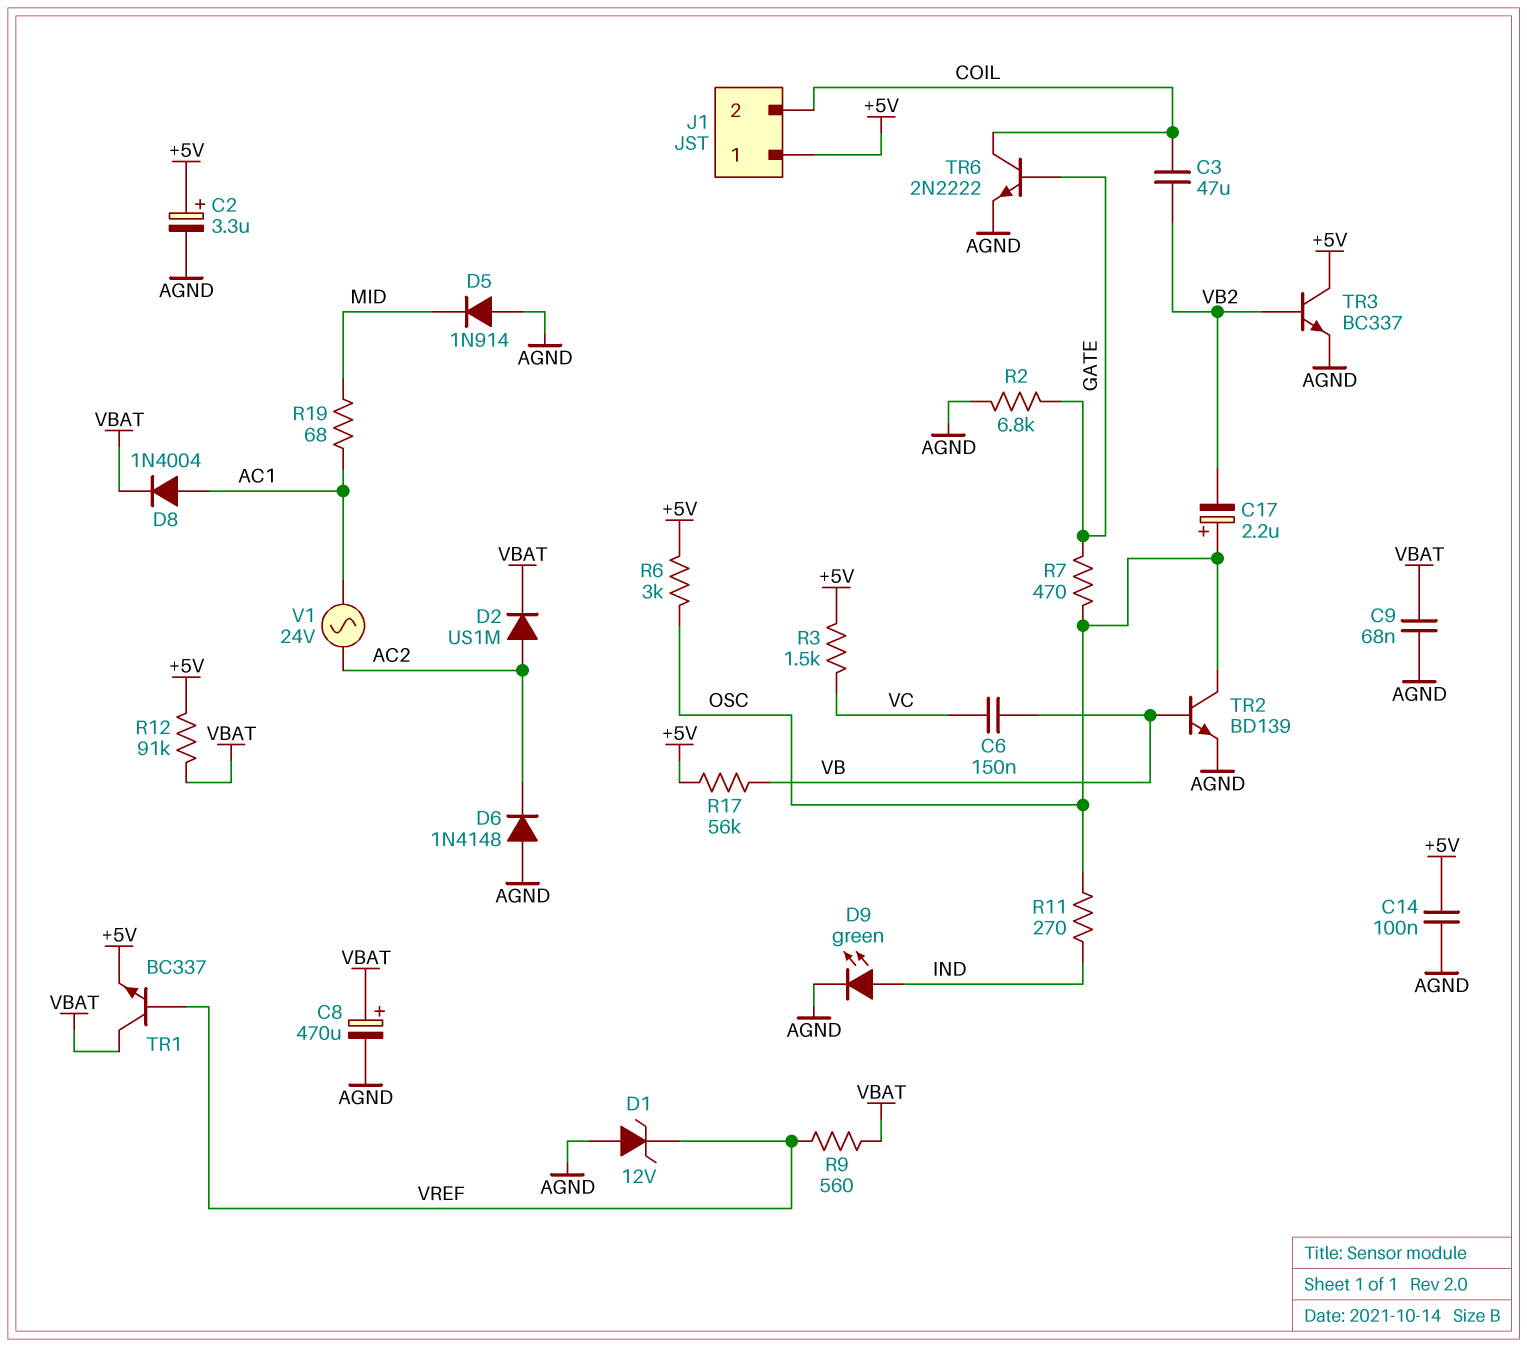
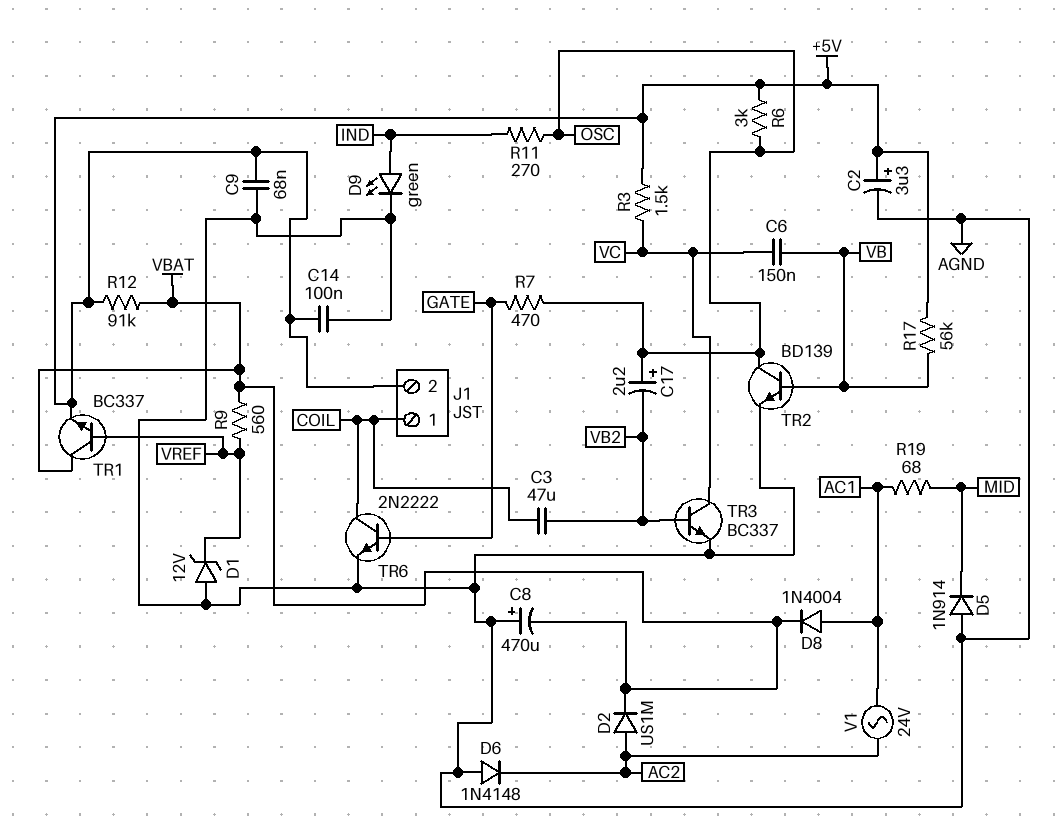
C8: 470uF (plus VBAT, minus AGND) -> 470uF (plus AGND, minus VBAT)
C9: 68nF (AGND, VBAT) -> 68nF (+5V, AGND)
J1 pin 1: +5V -> COIL
J1 pin 2: COIL -> +5V
R2: 6.8k (AGND, GATE) -> none
TR3: NPN BC337 (B VB2, C +5V, E AGND) -> NPN BC337 (B VB2, C VC, E AGND)

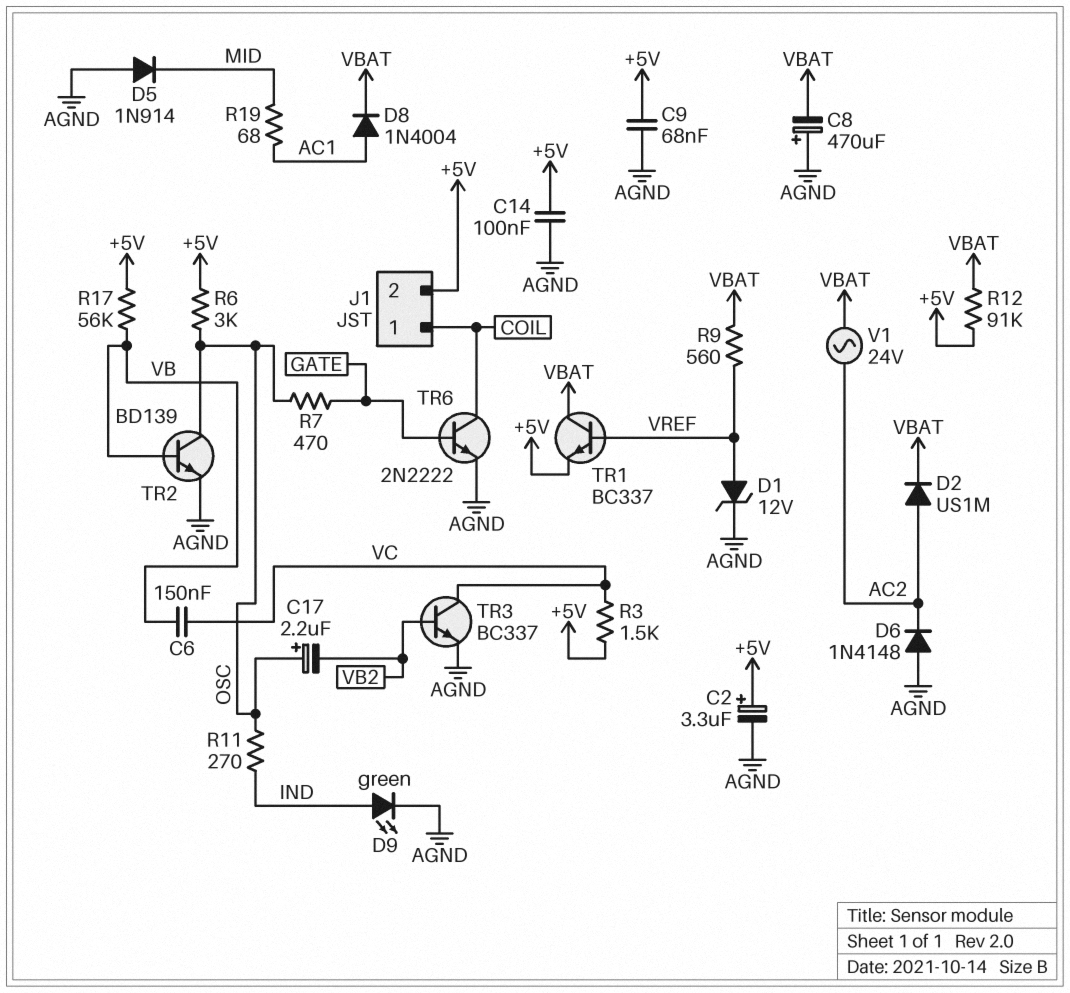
C3: 47uF (COIL, VB2) -> none
D1: zener 12V (A AGND, K VREF) -> zener 12V (A VREF, K AGND)
V1: AC 24V (AC1, AC2) -> AC 24V (AC2, VBAT)

